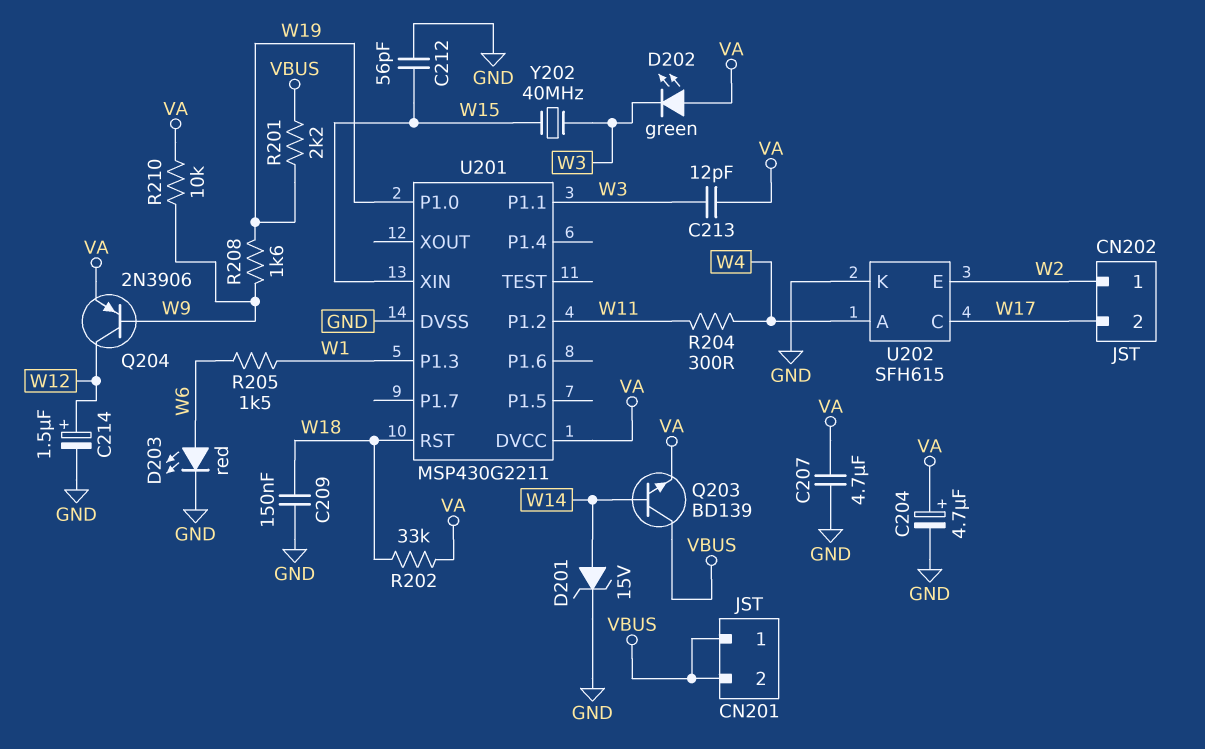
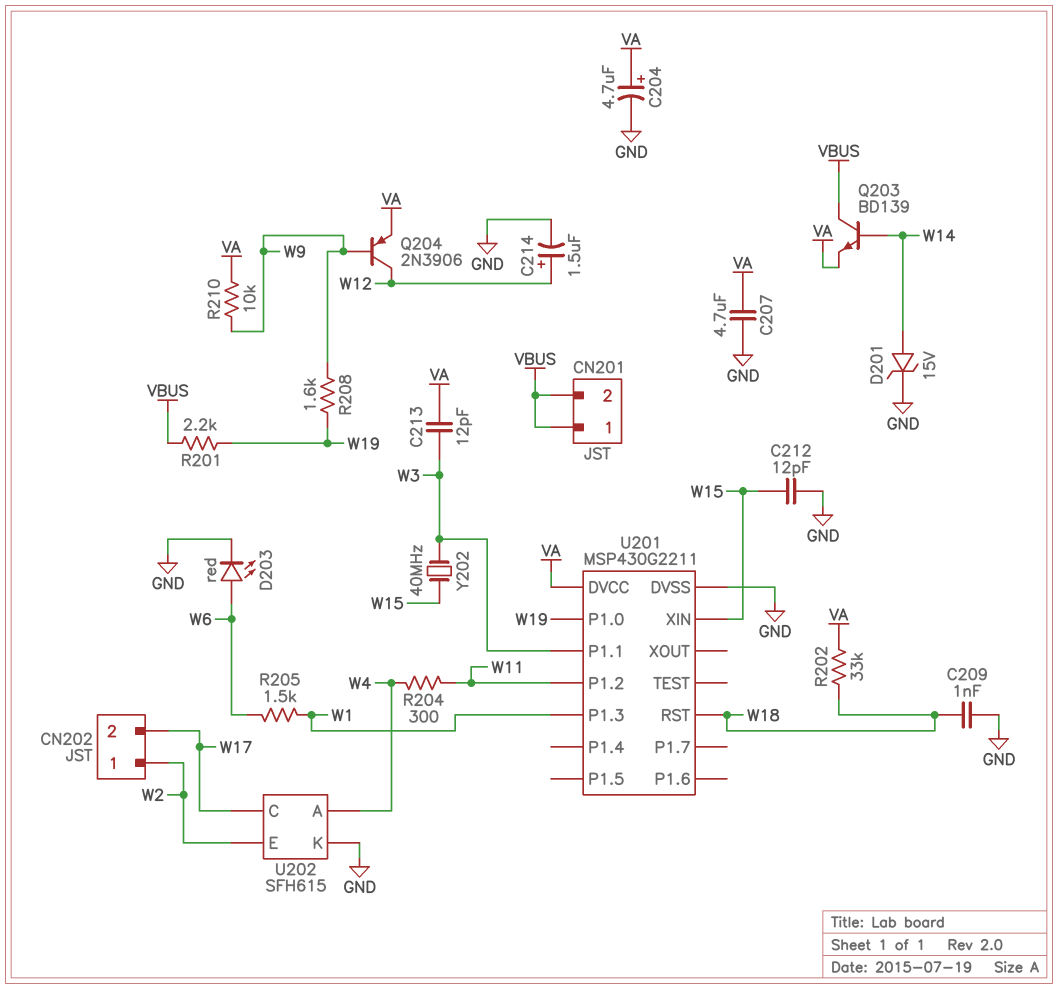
C209: 150nF (GND, W18) -> 1nF (GND, W18)
C212: 56pF (GND, W15) -> 12pF (GND, W15)
D202: LED green (A VA, K W3) -> none

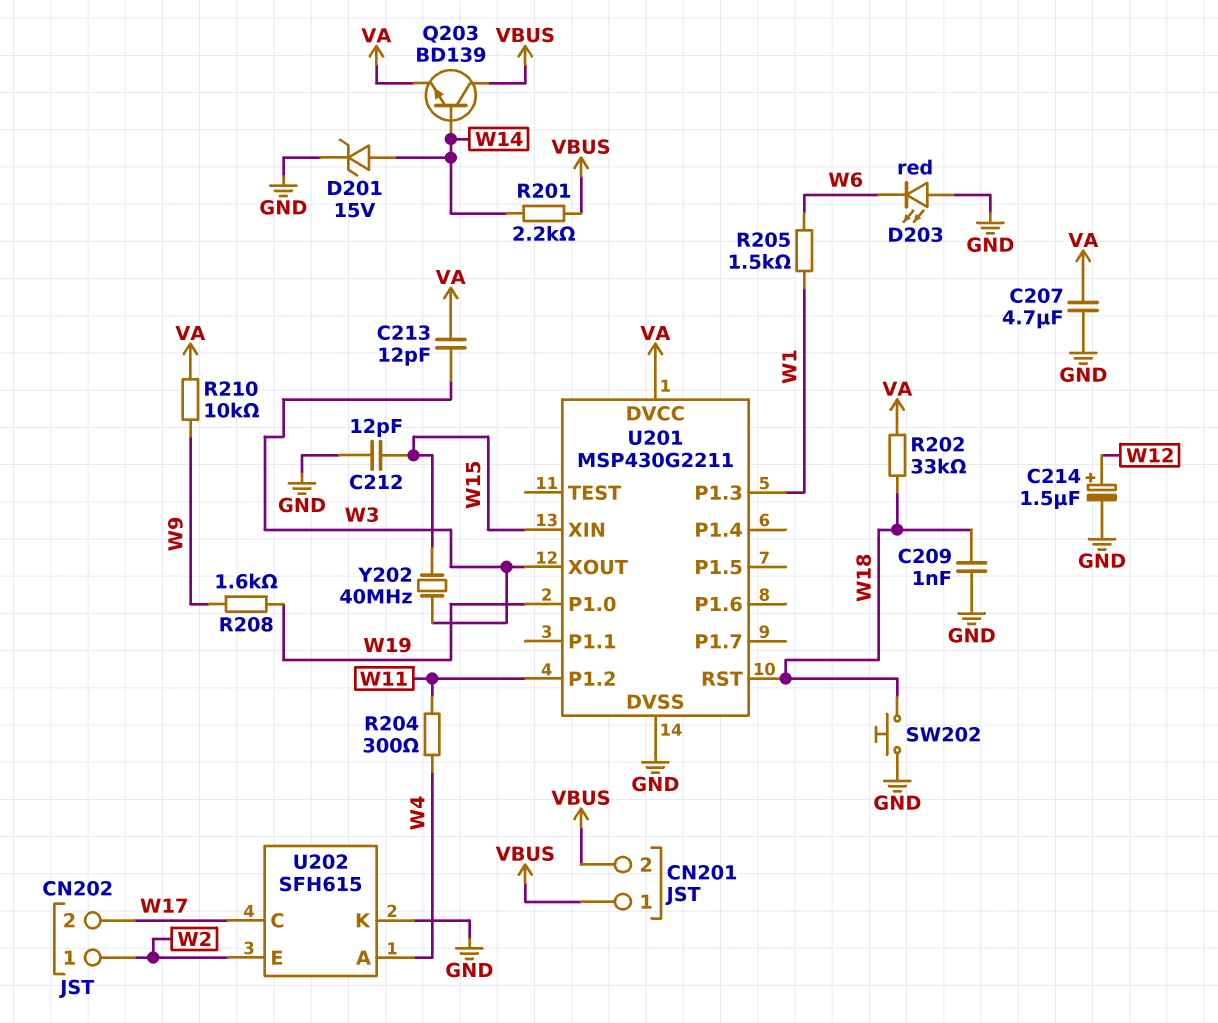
C204: 4.7uF (plus VA, minus GND) -> none
D203: LED red (A W6, K GND) -> LED red (A GND, K W6)
Q204: PNP 2N3906 (B W9, C W12, E VA) -> none
R201: 2.2k (VBUS, W19) -> 2.2k (VBUS, W14)
SW202: none -> button (GND, W18)
U201 pin P1.1: W3 -> none
U201 pin XOUT: none -> W3

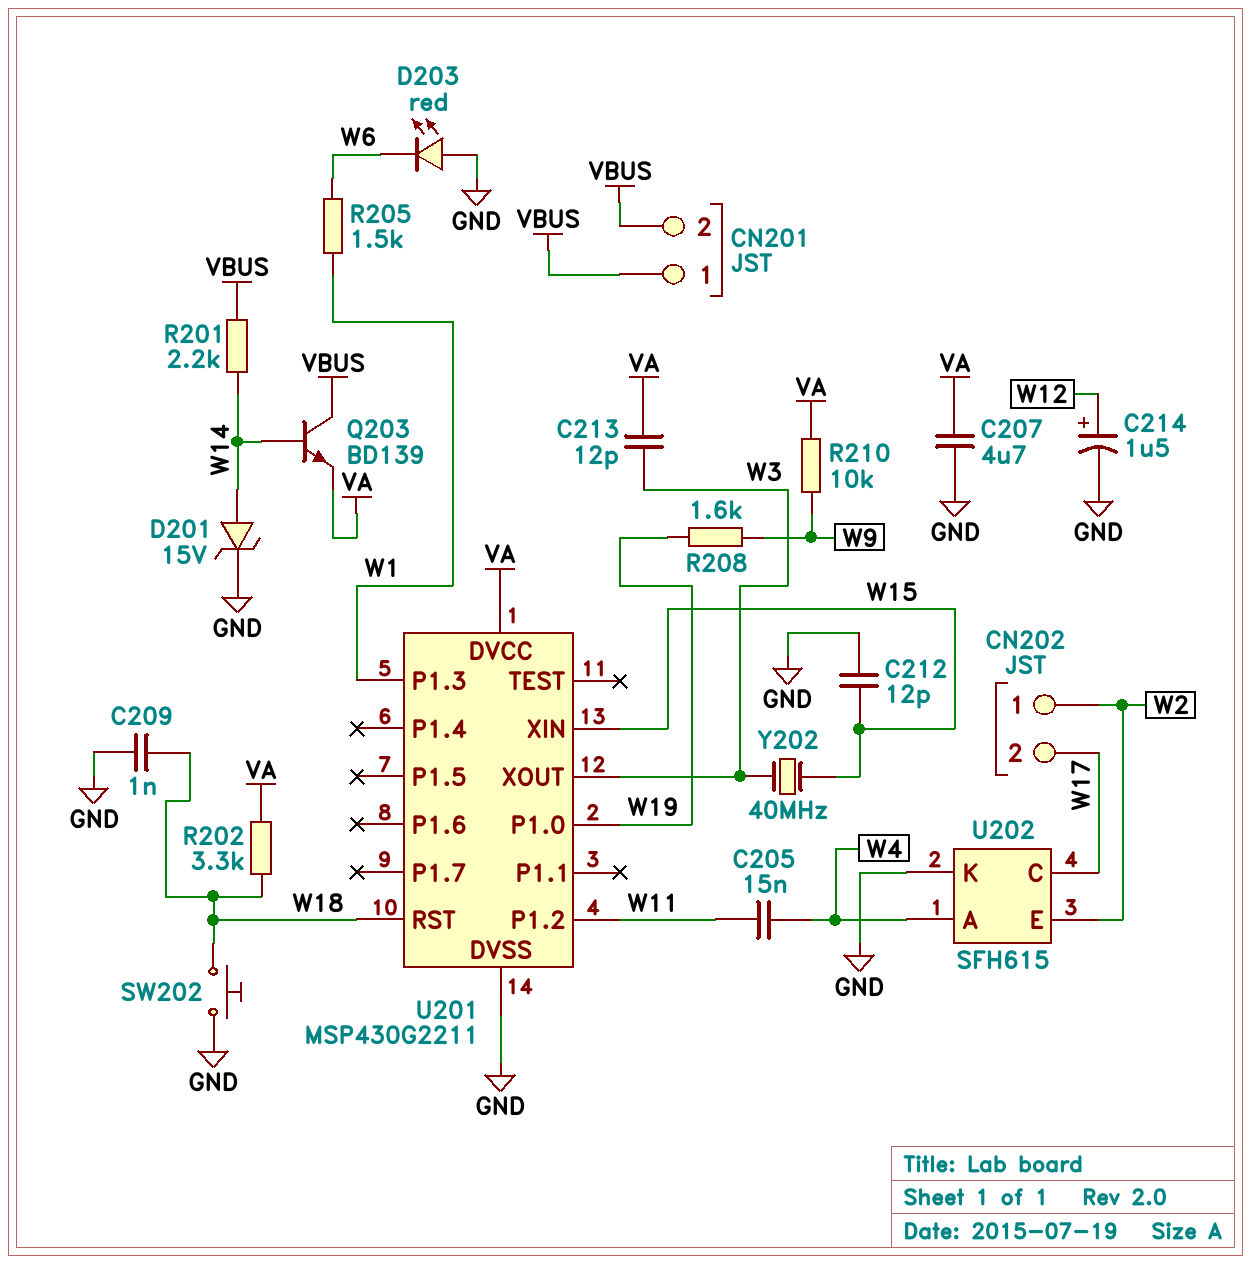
C205: none -> 15nF (W4, W11)
R202: 33k (VA, W18) -> 3.3k (VA, W18)
R204: 300 (W4, W11) -> none

